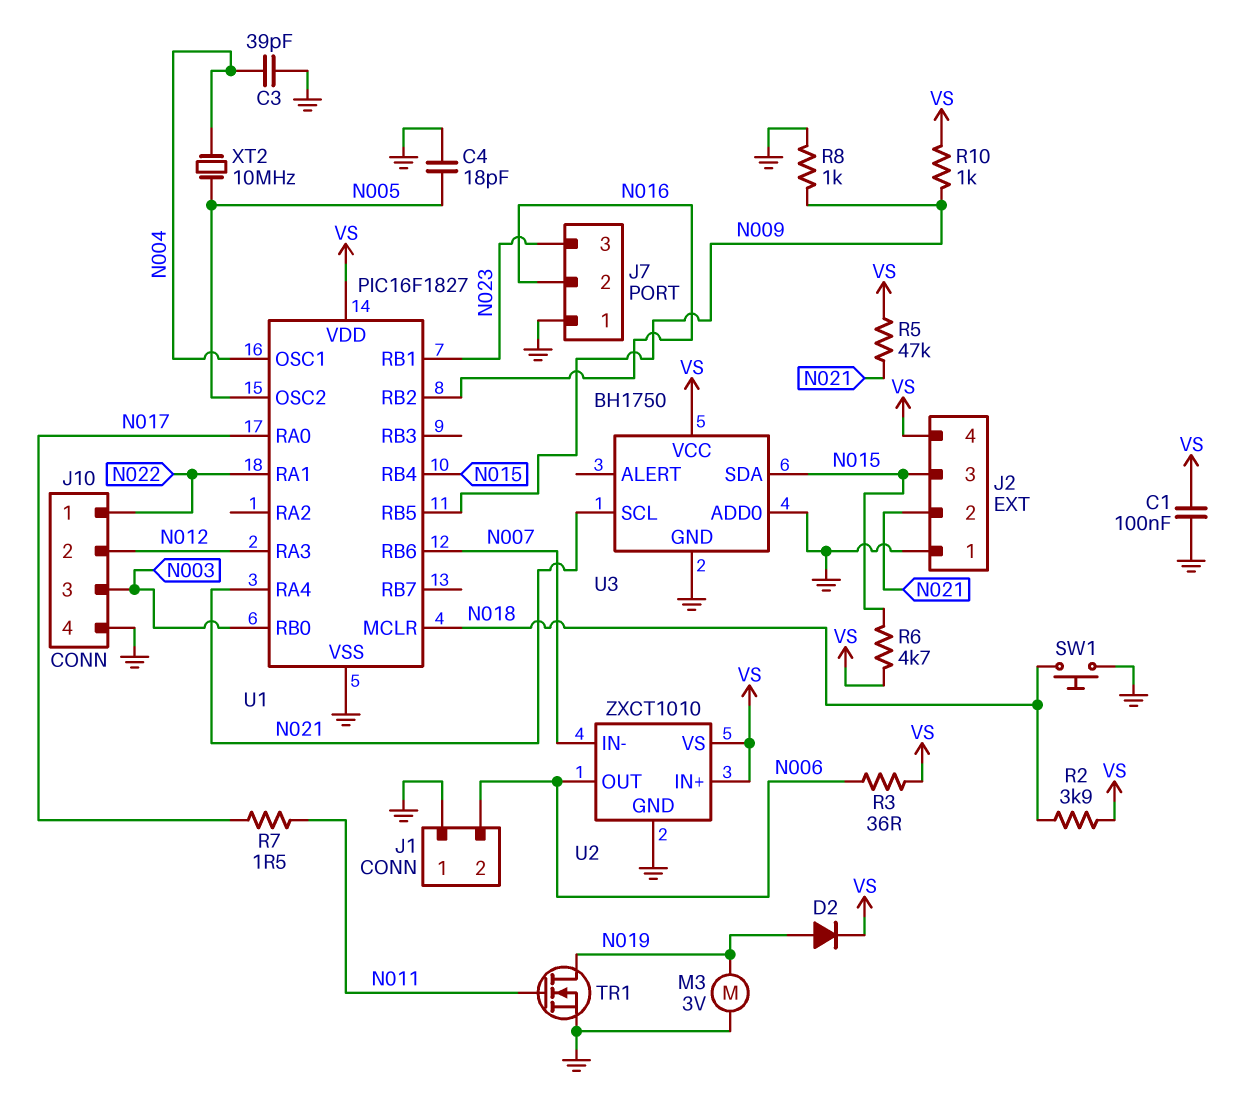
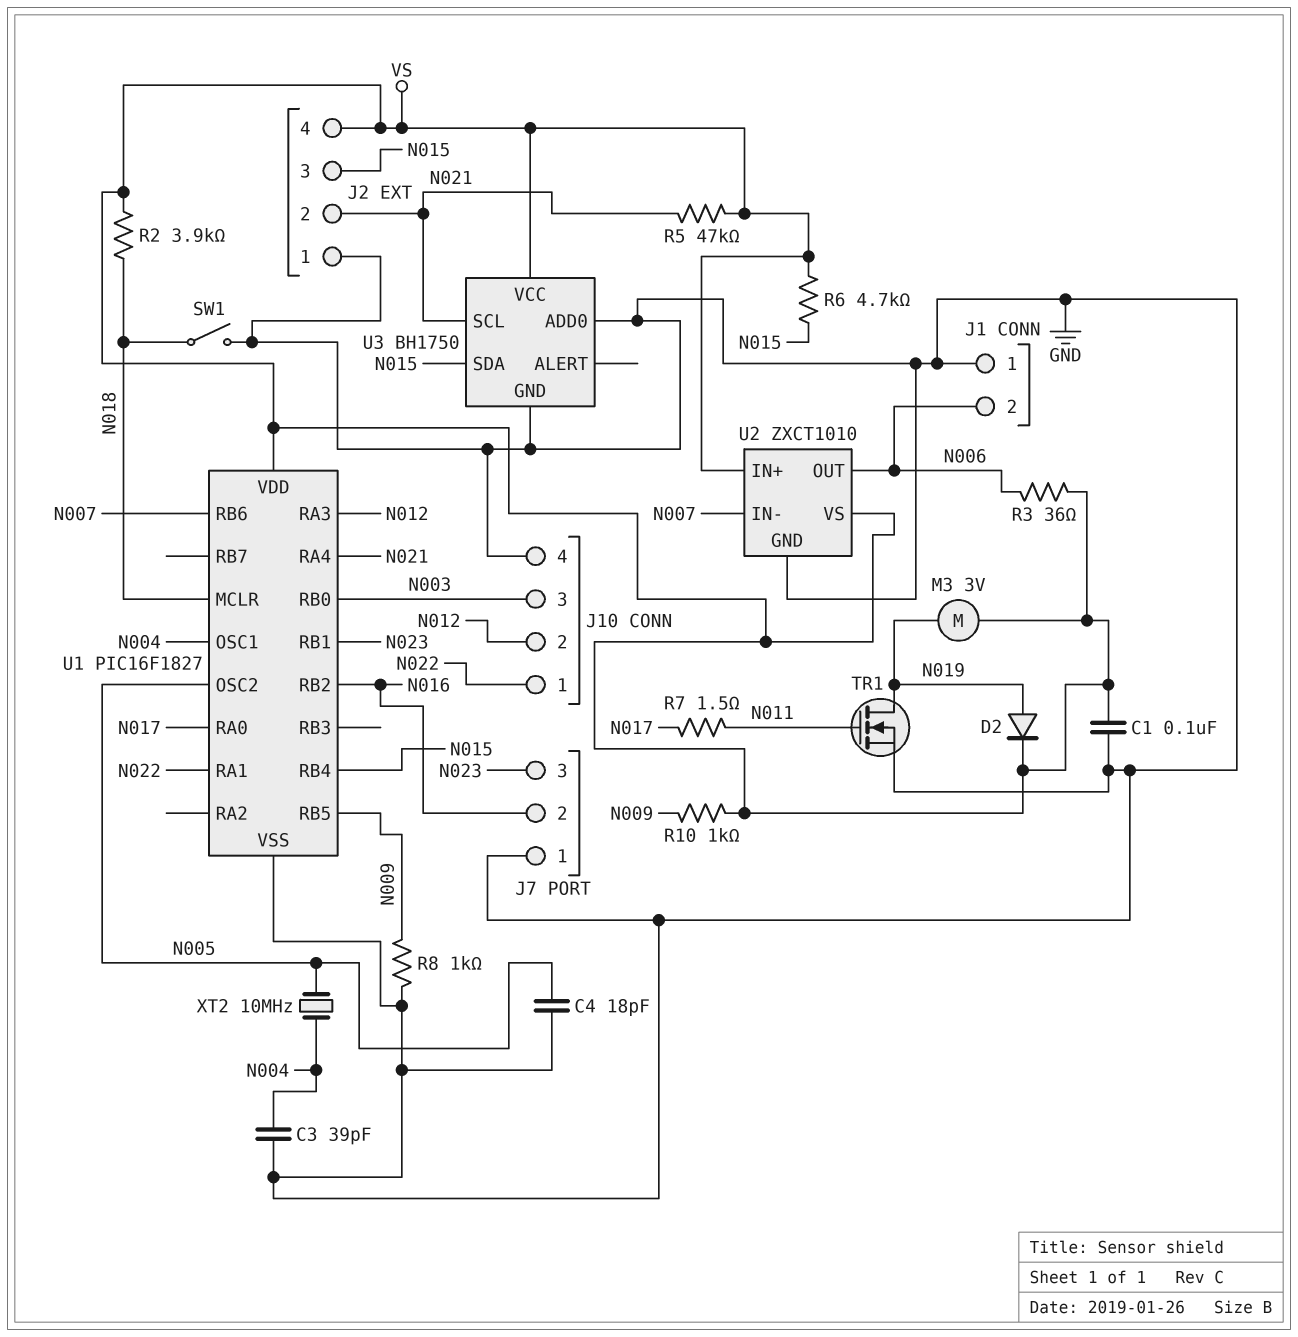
M3: motor 3V (GND, N019) -> motor 3V (N019, VS)
SW1: button (GND, N018) -> switch (GND, N018)

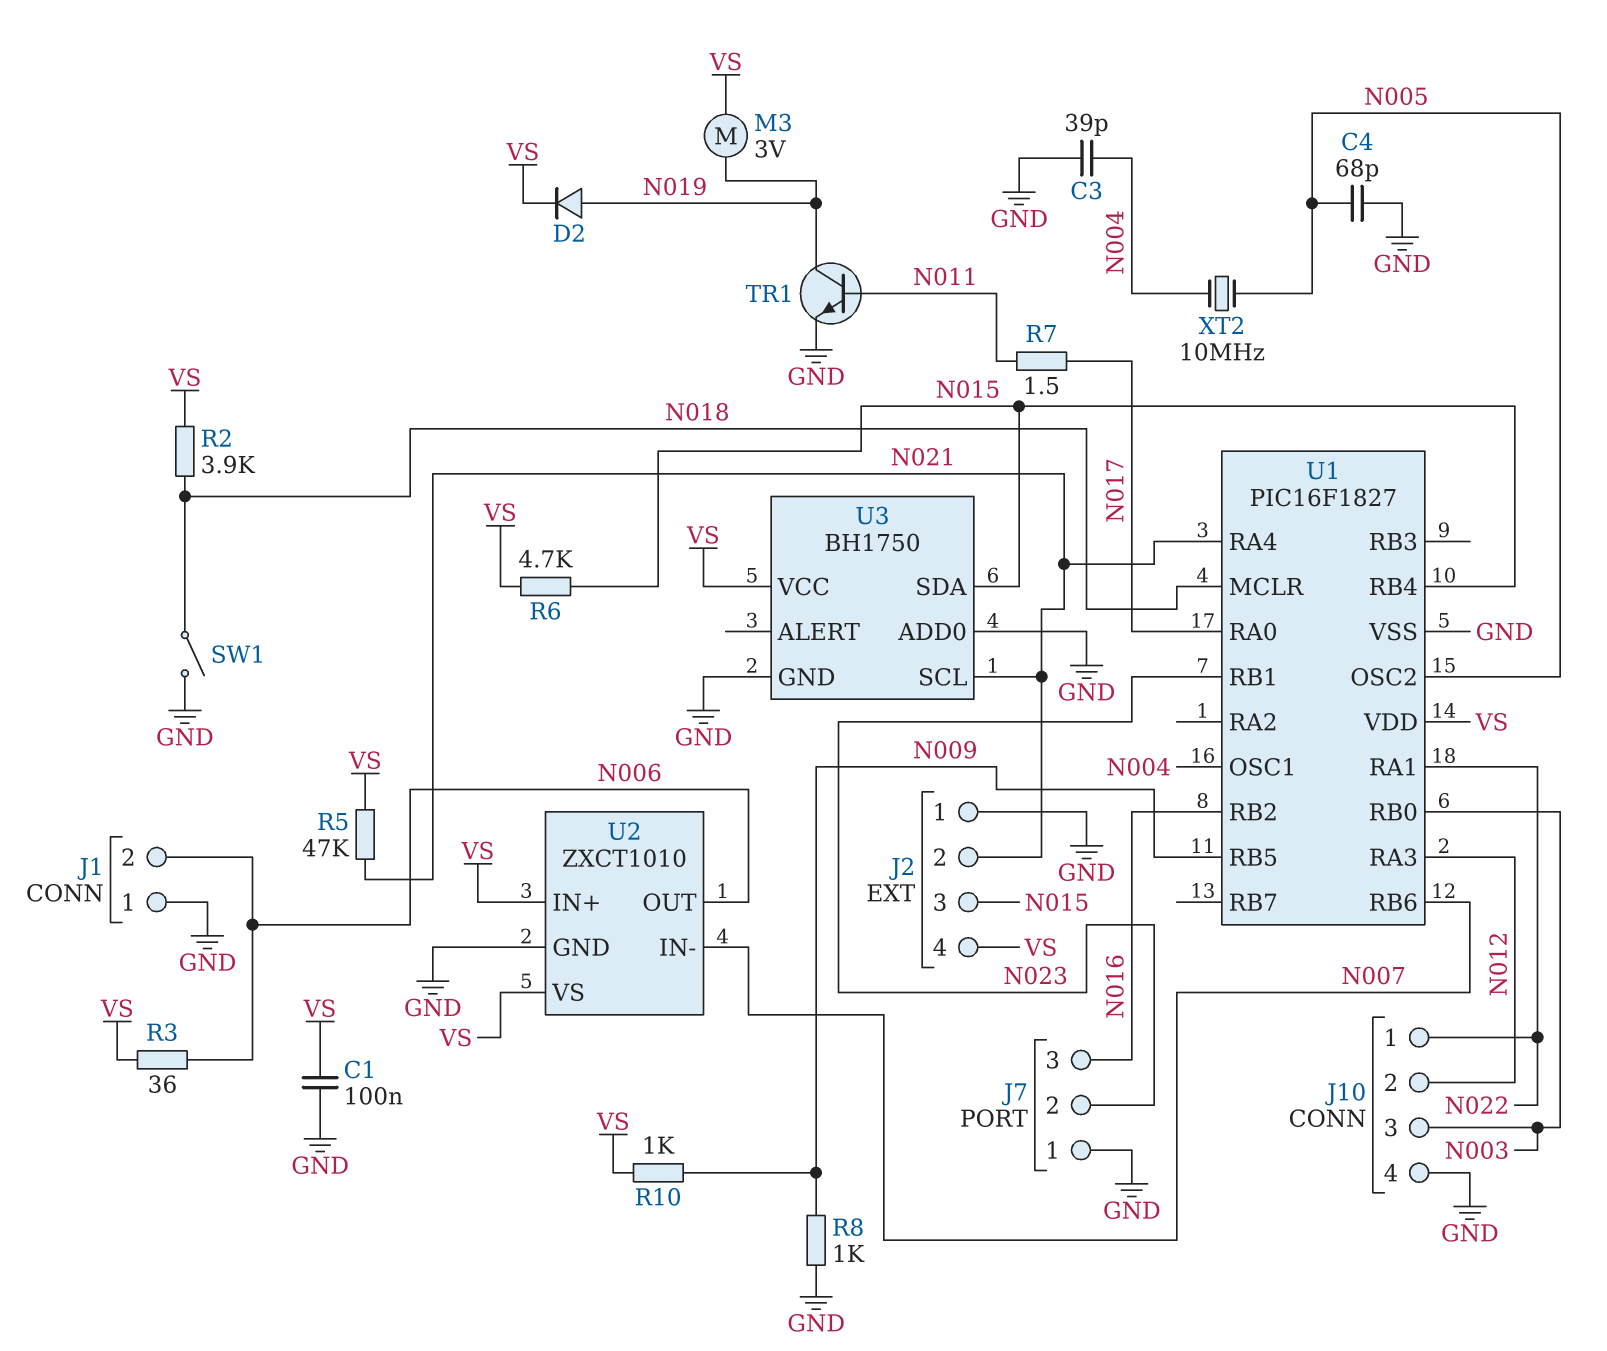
C4: 18pF (GND, N005) -> 68pF (GND, N005)
J7 pin 2: N016 -> N023
J7 pin 3: N023 -> N016
TR1: NMOS (G N011, D N019, S GND) -> NPN (B N011, C N019, E GND)

